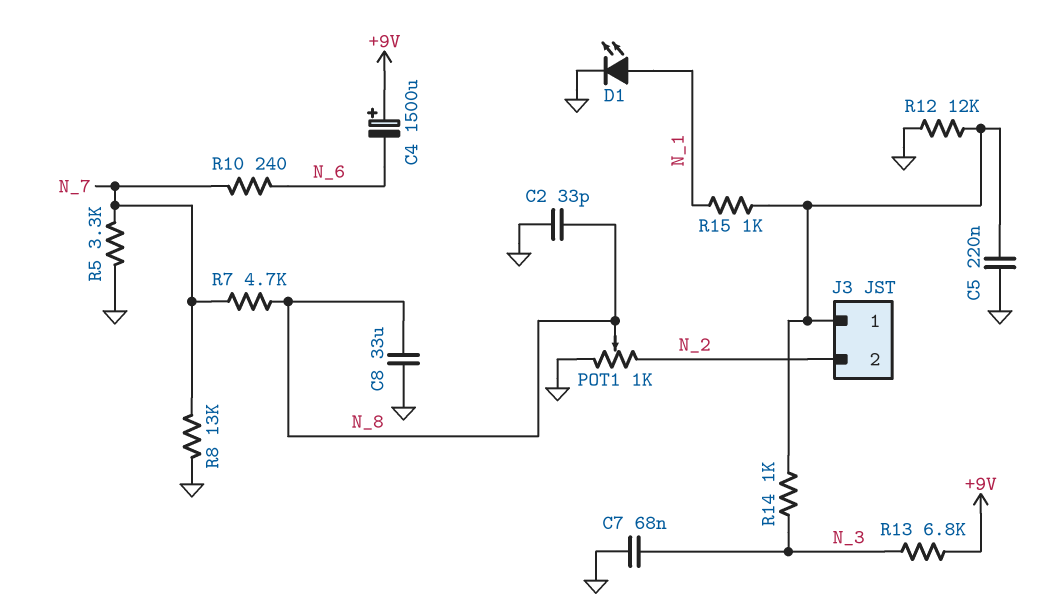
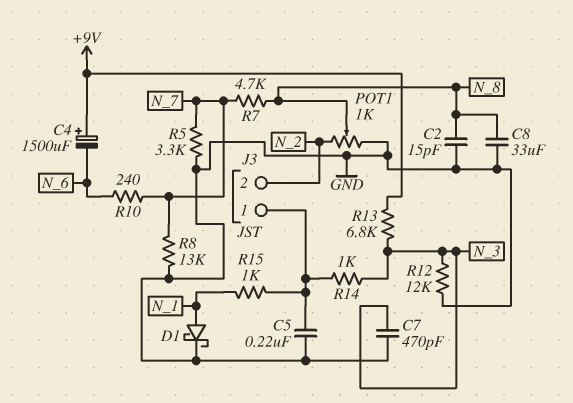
C2: 33pF (GND, N_8) -> 15pF (GND, N_8)
C7: 68nF (GND, N_3) -> 470pF (GND, N_3)
D1: LED (A N_1, K GND) -> schottky (A N_1, K GND)
R12: 12k (GND, J3/1) -> 12k (GND, N_3)

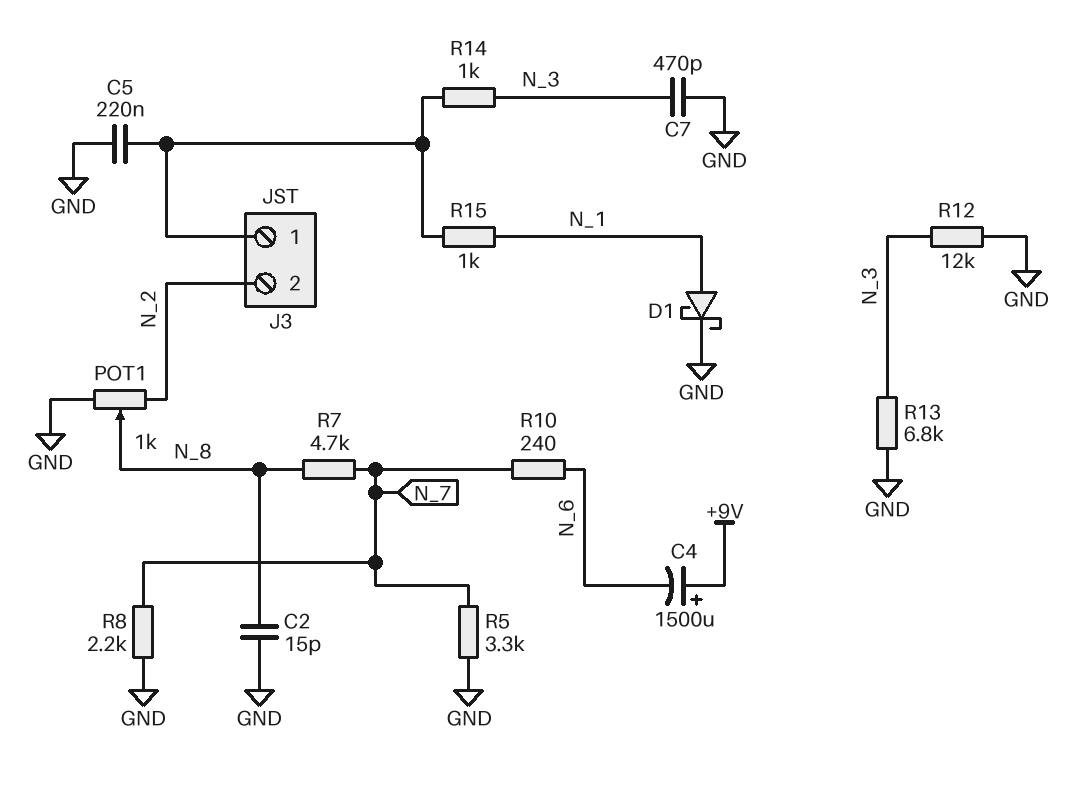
C8: 33uF (GND, N_8) -> none
R8: 13k (GND, N_7) -> 2.2k (GND, N_7)
R13: 6.8k (+9V, N_3) -> 6.8k (GND, N_3)

